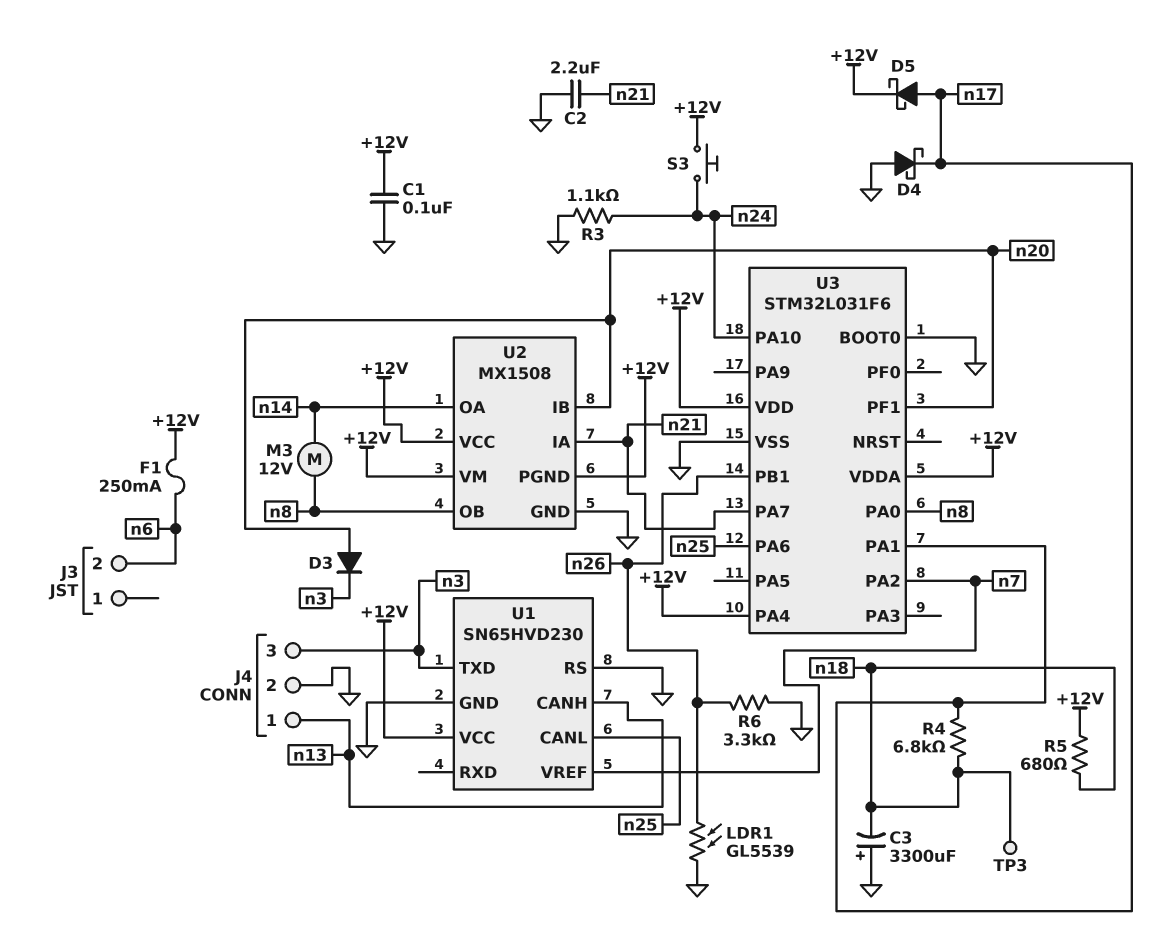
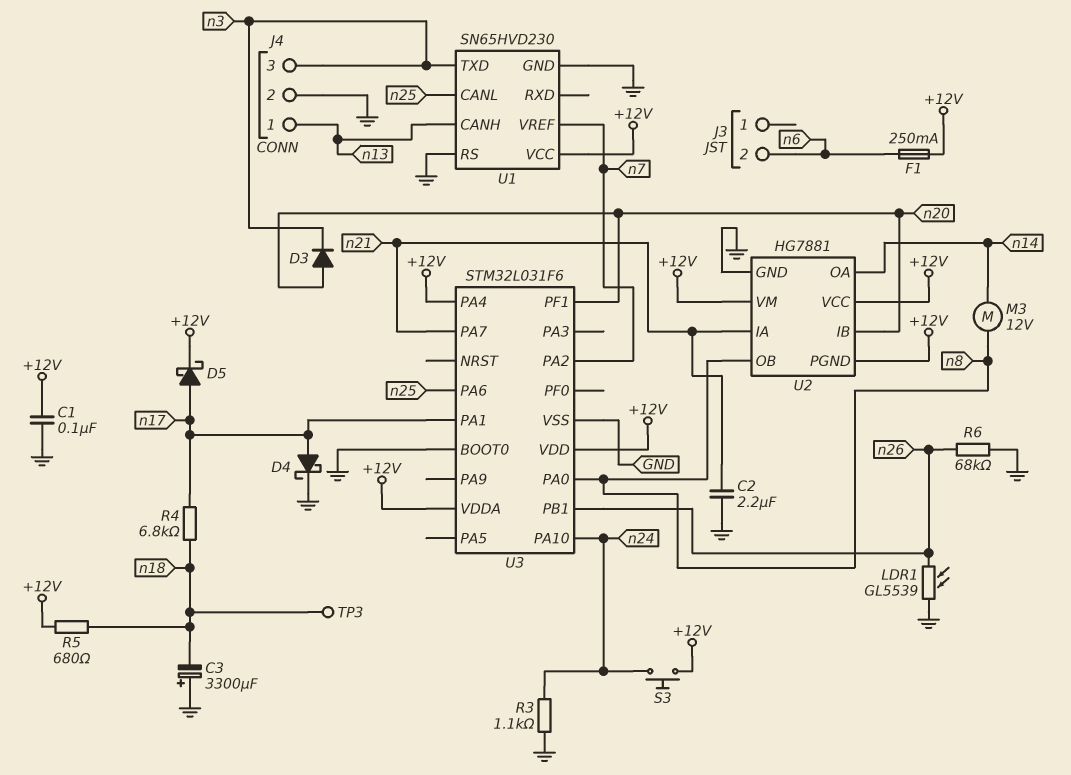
D4: schottky (A GND, K n17) -> schottky (A n17, K GND)
R6: 3.3k (GND, n26) -> 68k (GND, n26)
U2: MX1508 -> HG7881

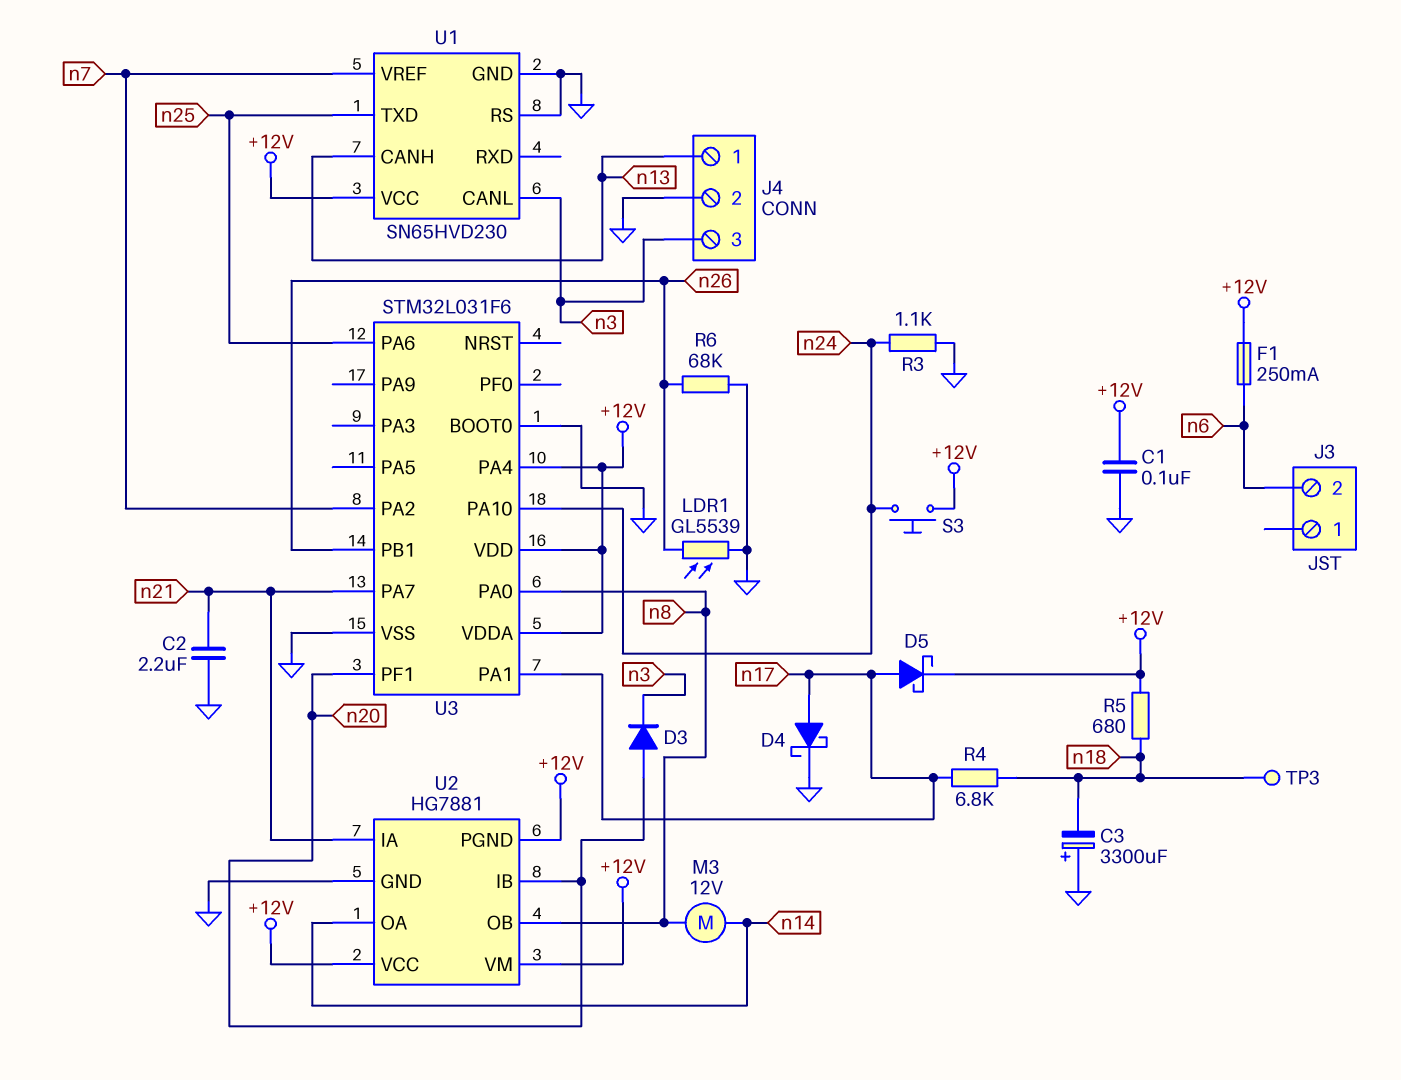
U1 pin CANL: n25 -> n3
U1 pin TXD: n3 -> n25

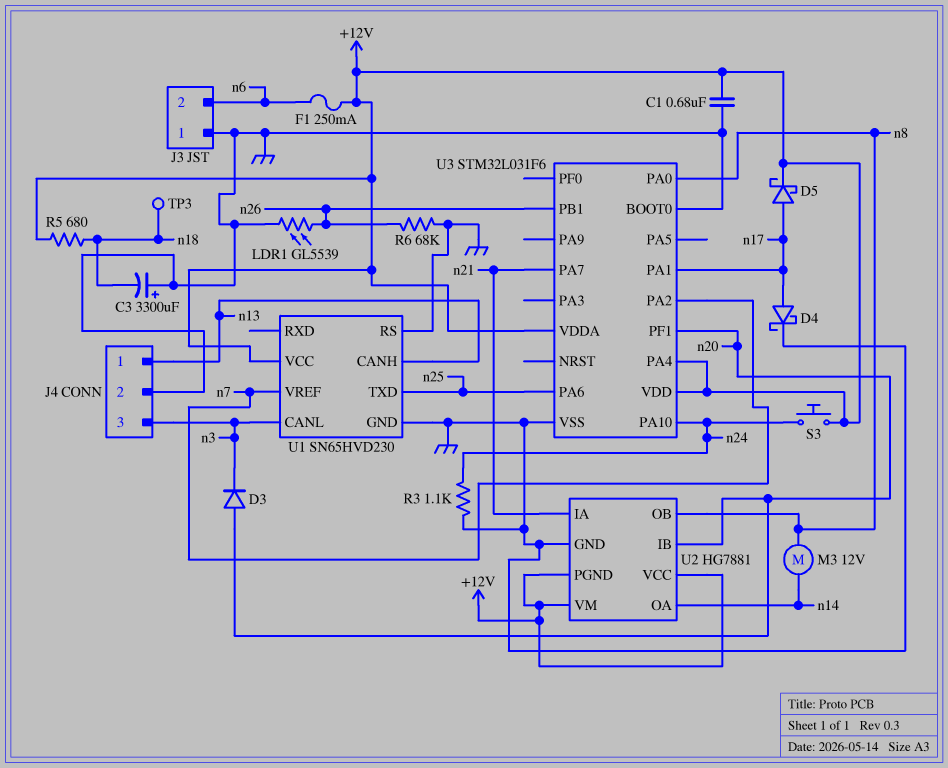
C1: 100nF (+12V, GND) -> 680nF (+12V, GND)
C2: 2.2uF (GND, n21) -> none
J3 pin 1: none -> GND
R4: 6.8k (n17, n18) -> none

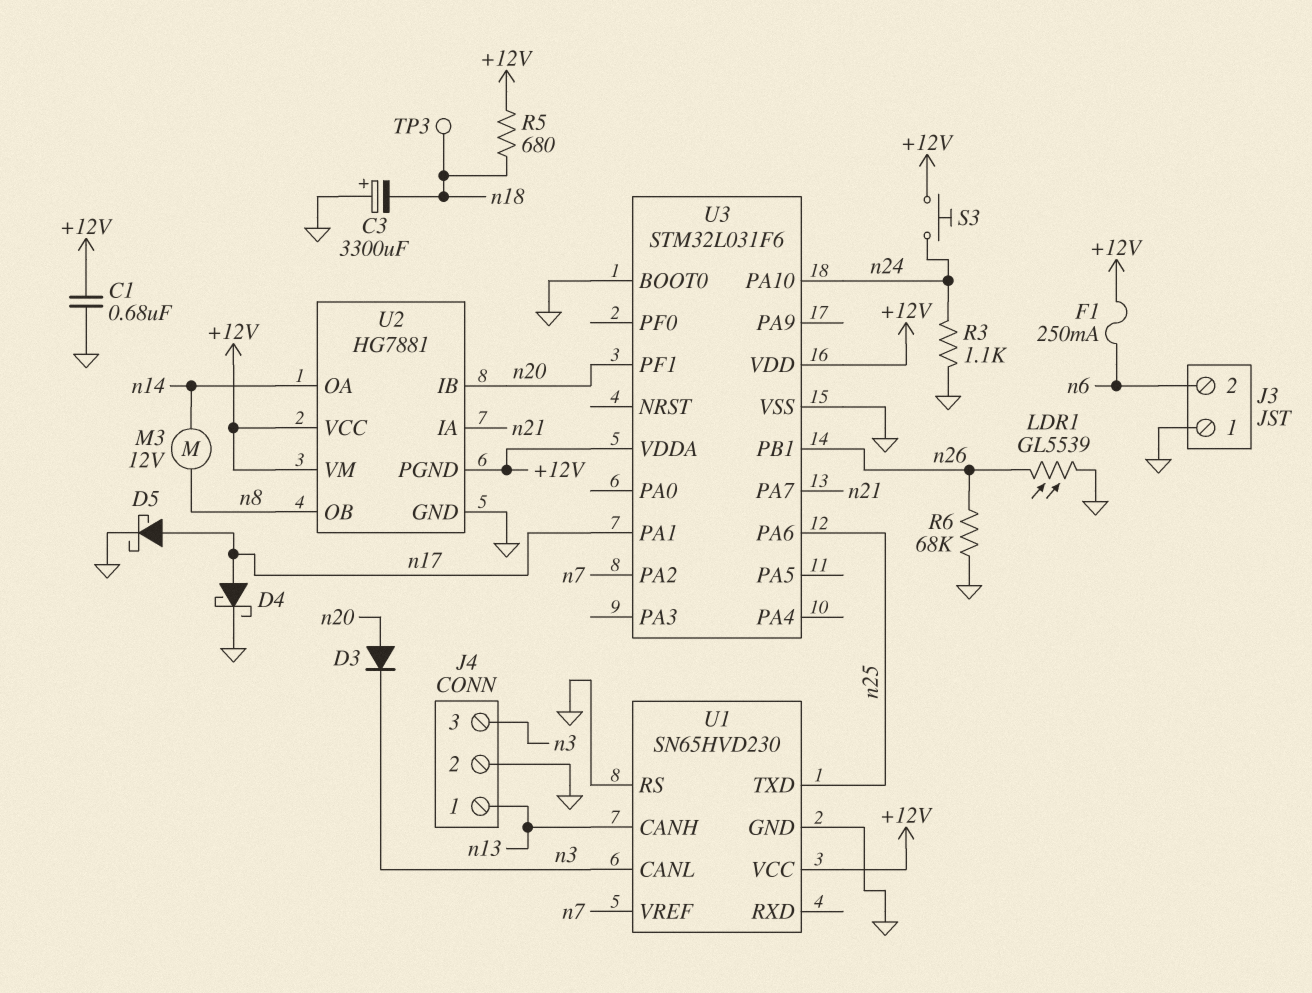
D5: schottky (A n17, K +12V) -> schottky (A n17, K GND)
U3 pin PA0: n8 -> none
U3 pin PA4: +12V -> none

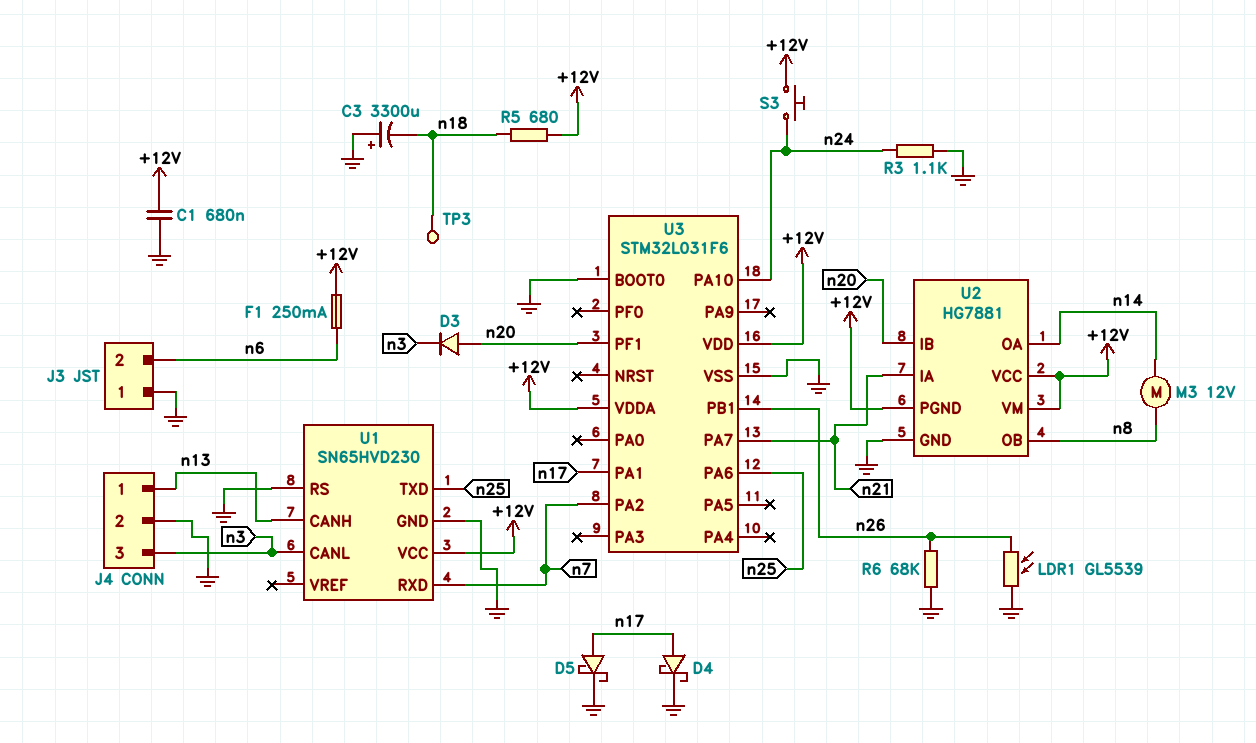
U1 pin RXD: none -> n7
U1 pin VREF: n7 -> none

